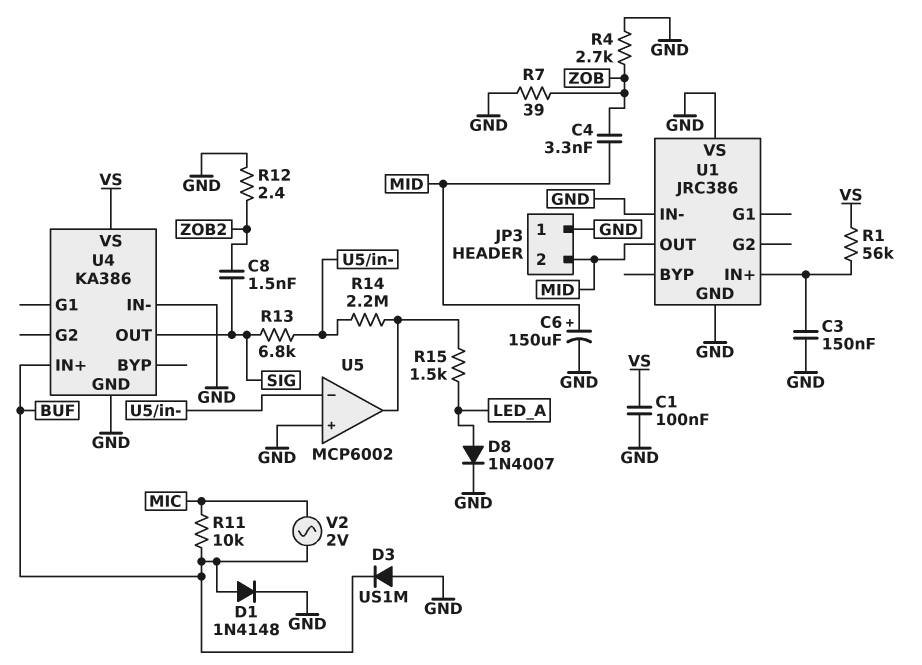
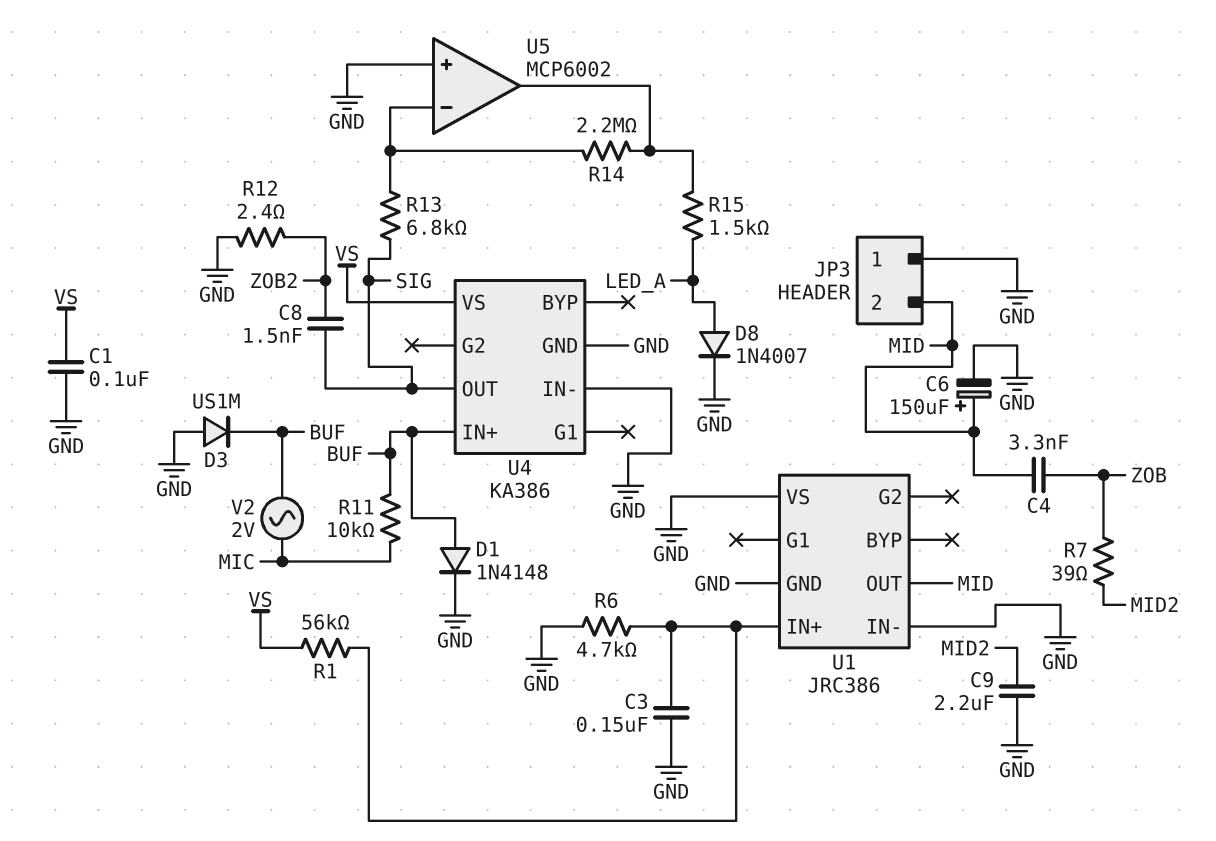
C9: none -> 2.2uF (GND, MID2)
R4: 2.7k (GND, ZOB) -> none
R6: none -> 4.7k (GND, U1/IN+)
R7: 39 (GND, ZOB) -> 39 (MID2, ZOB)

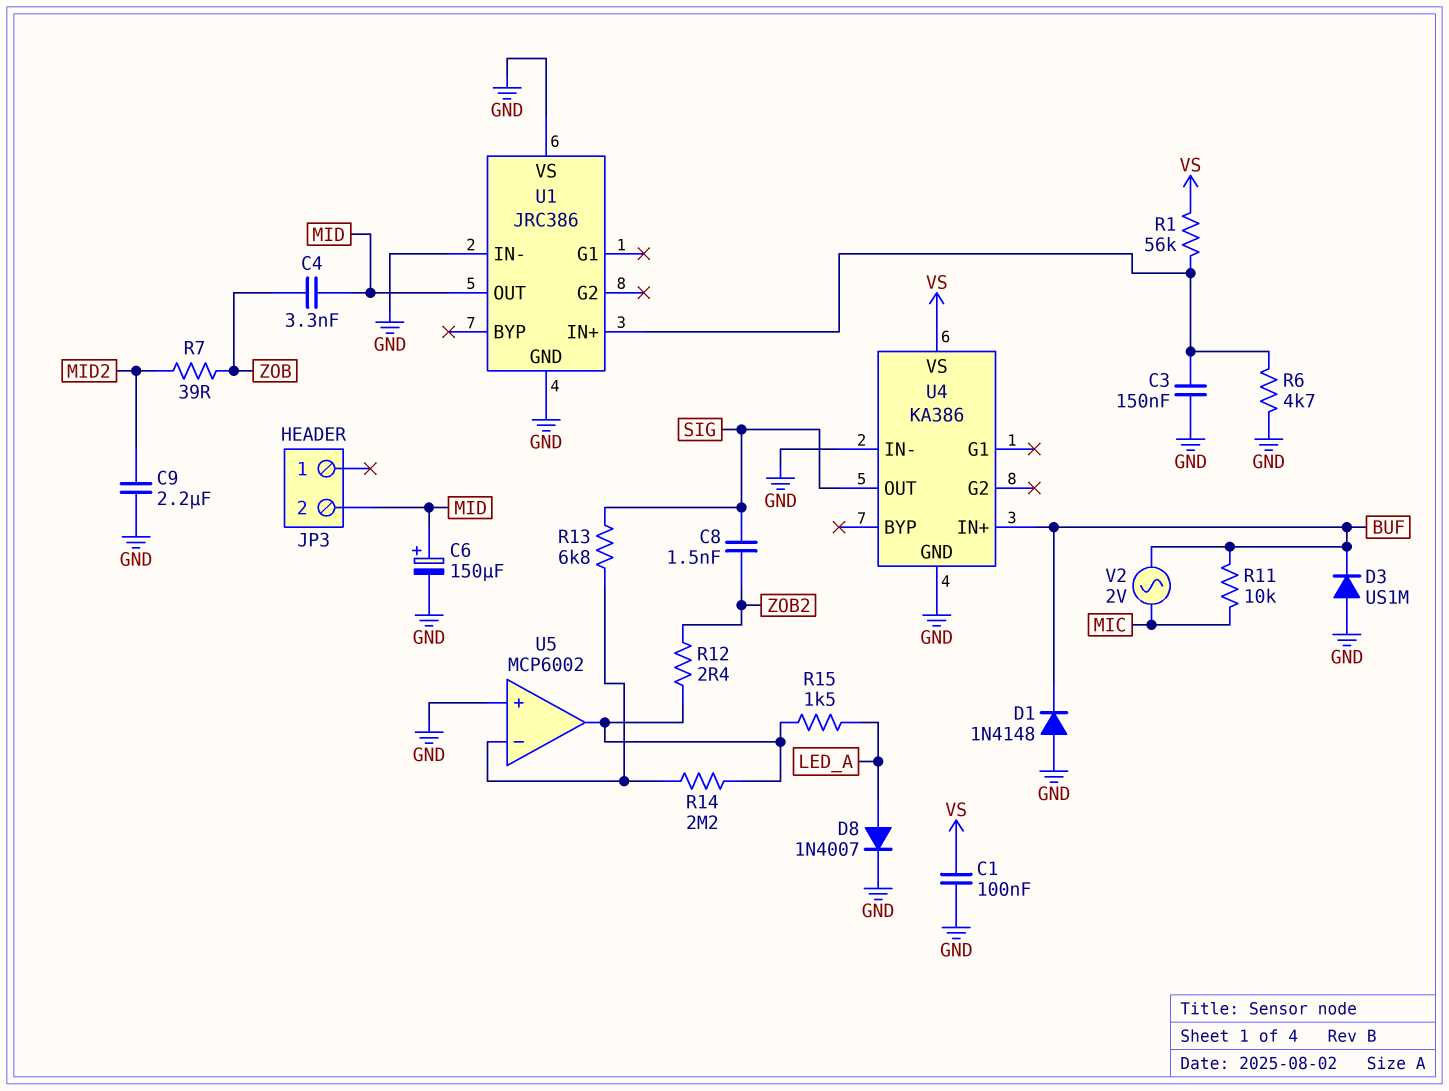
D1: diode 1N4148 (A BUF, K GND) -> diode 1N4148 (A GND, K BUF)
JP3 pin 1: GND -> none
R12: 2.4 (GND, ZOB2) -> 2.4 (U5/out, ZOB2)

